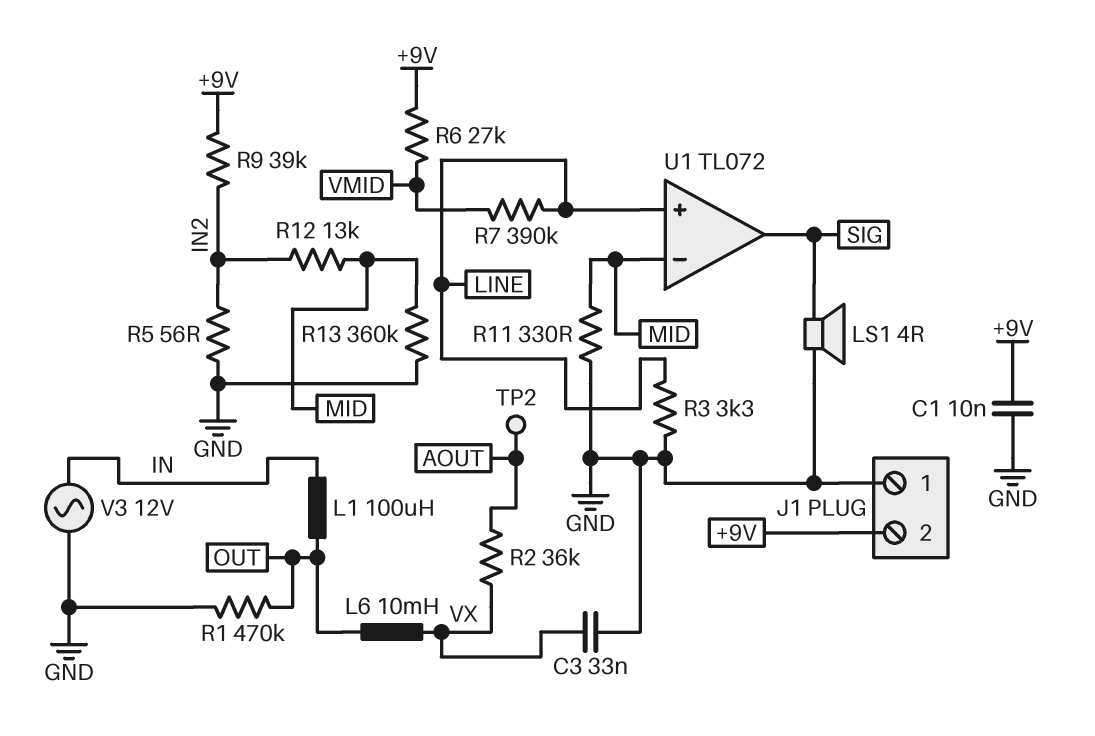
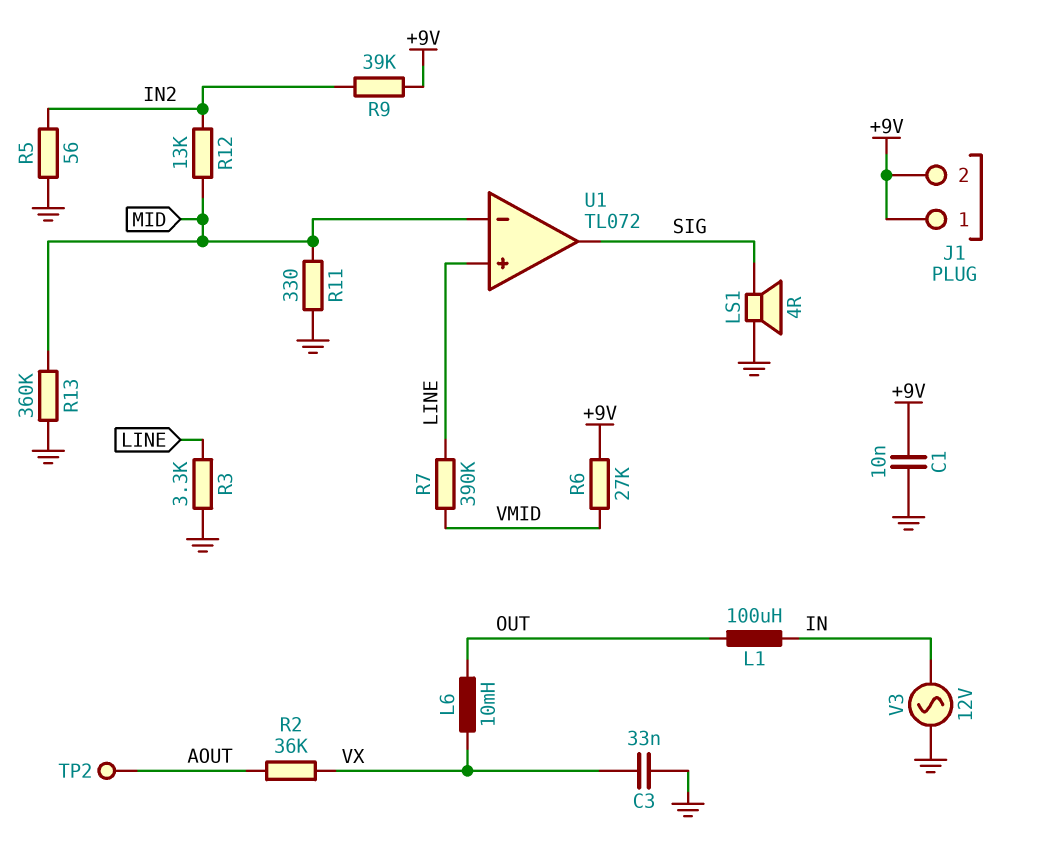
J1 pin 1: GND -> +9V
R1: 470k (GND, OUT) -> none

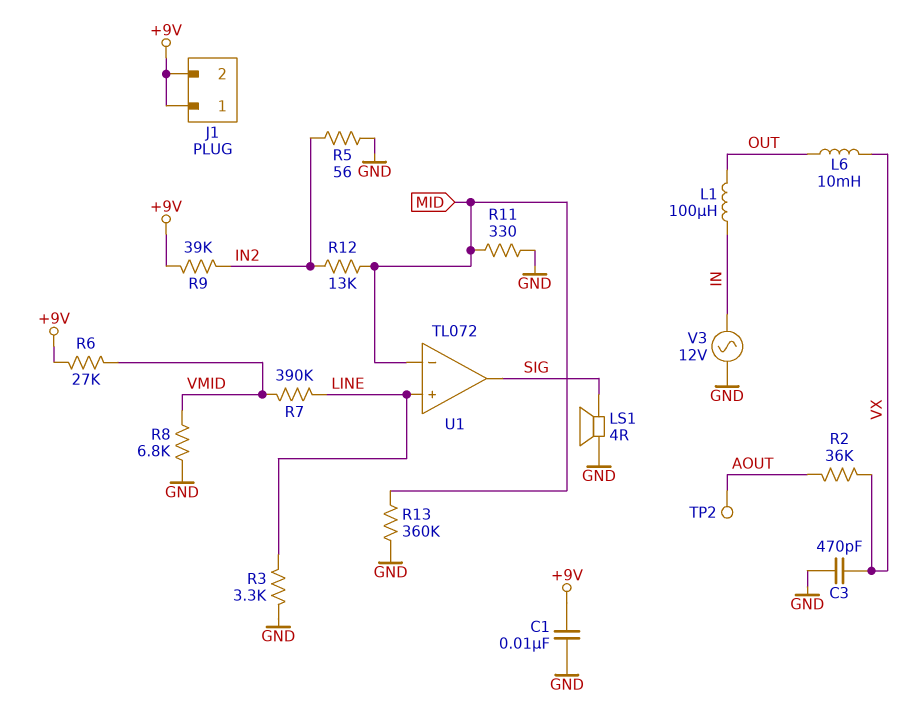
C3: 33nF (GND, VX) -> 470pF (GND, VX)
R8: none -> 6.8k (GND, VMID)

